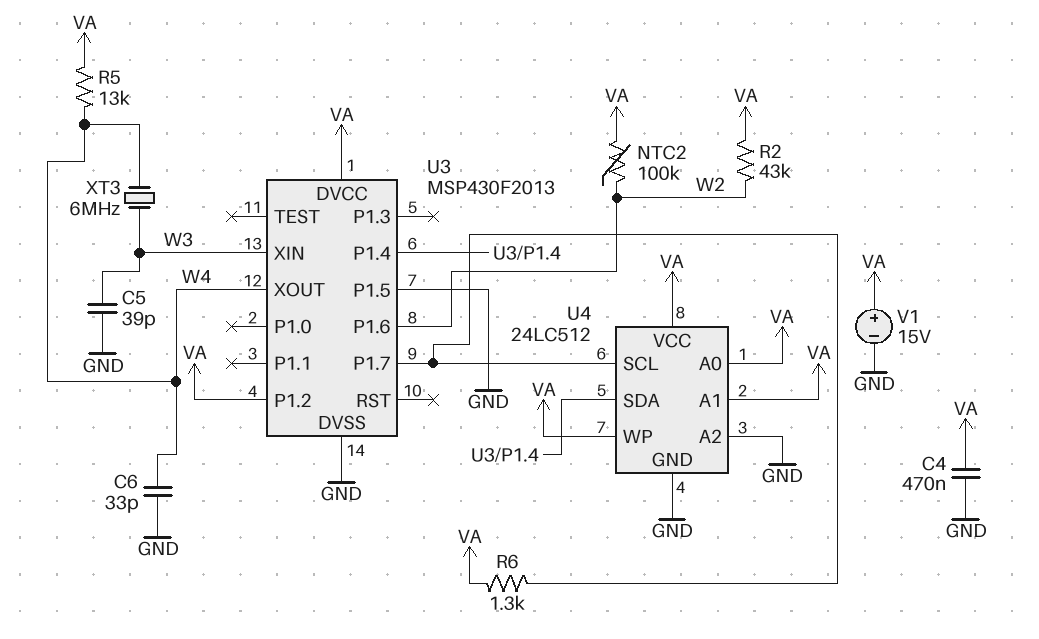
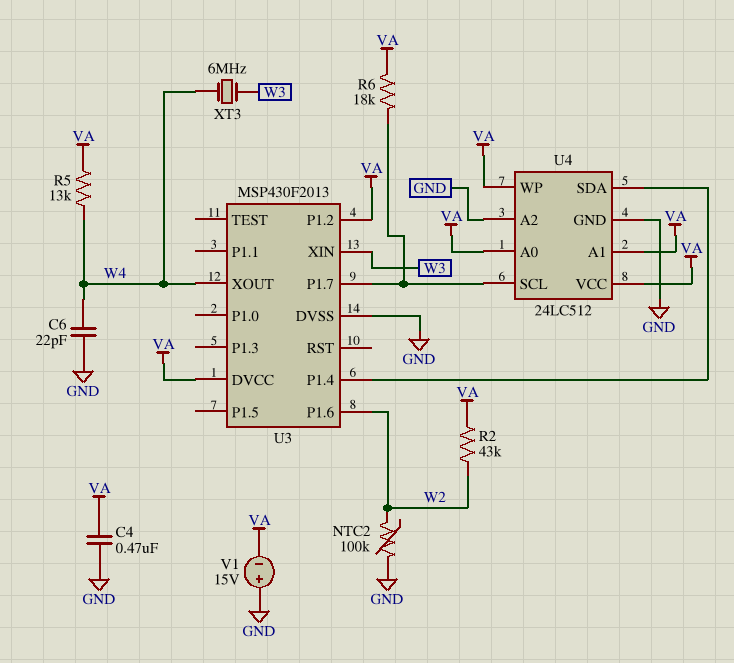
C5: 39pF (GND, W3) -> none
C6: 33pF (GND, W4) -> 22pF (GND, W4)
NTC2: 100k (VA, W2) -> 100k (GND, W2)
R6: 1.3k (U3/P1.7, VA) -> 18k (U3/P1.7, VA)
U3 pin P1.5: GND -> none
V1: 15V (plus VA, minus GND) -> 15V (plus GND, minus VA)

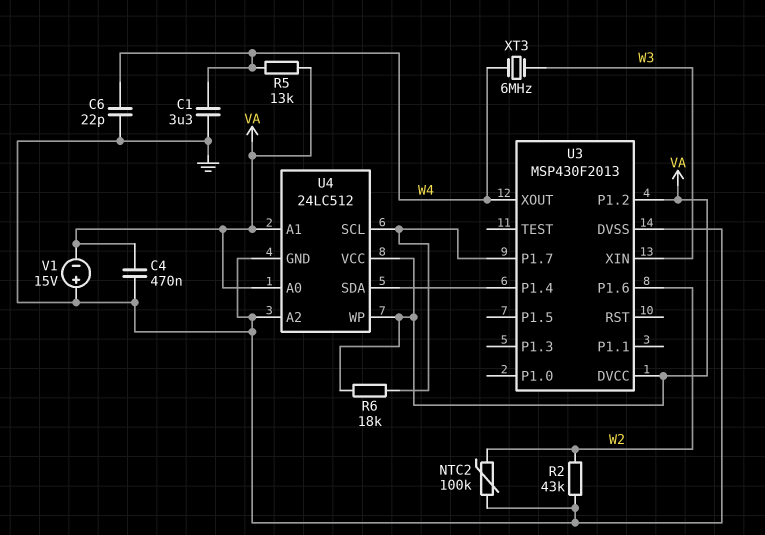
C1: none -> 3.3uF (GND, W4)
R2: 43k (VA, W2) -> 43k (GND, W2)

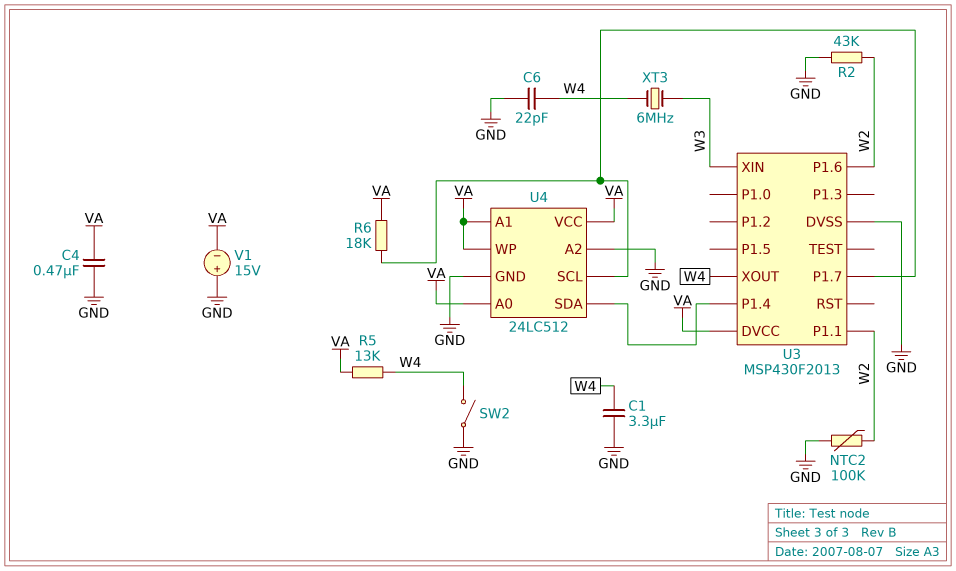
SW2: none -> switch (GND, W4)
U3 pin P1.1: none -> W2
U3 pin P1.2: VA -> none

